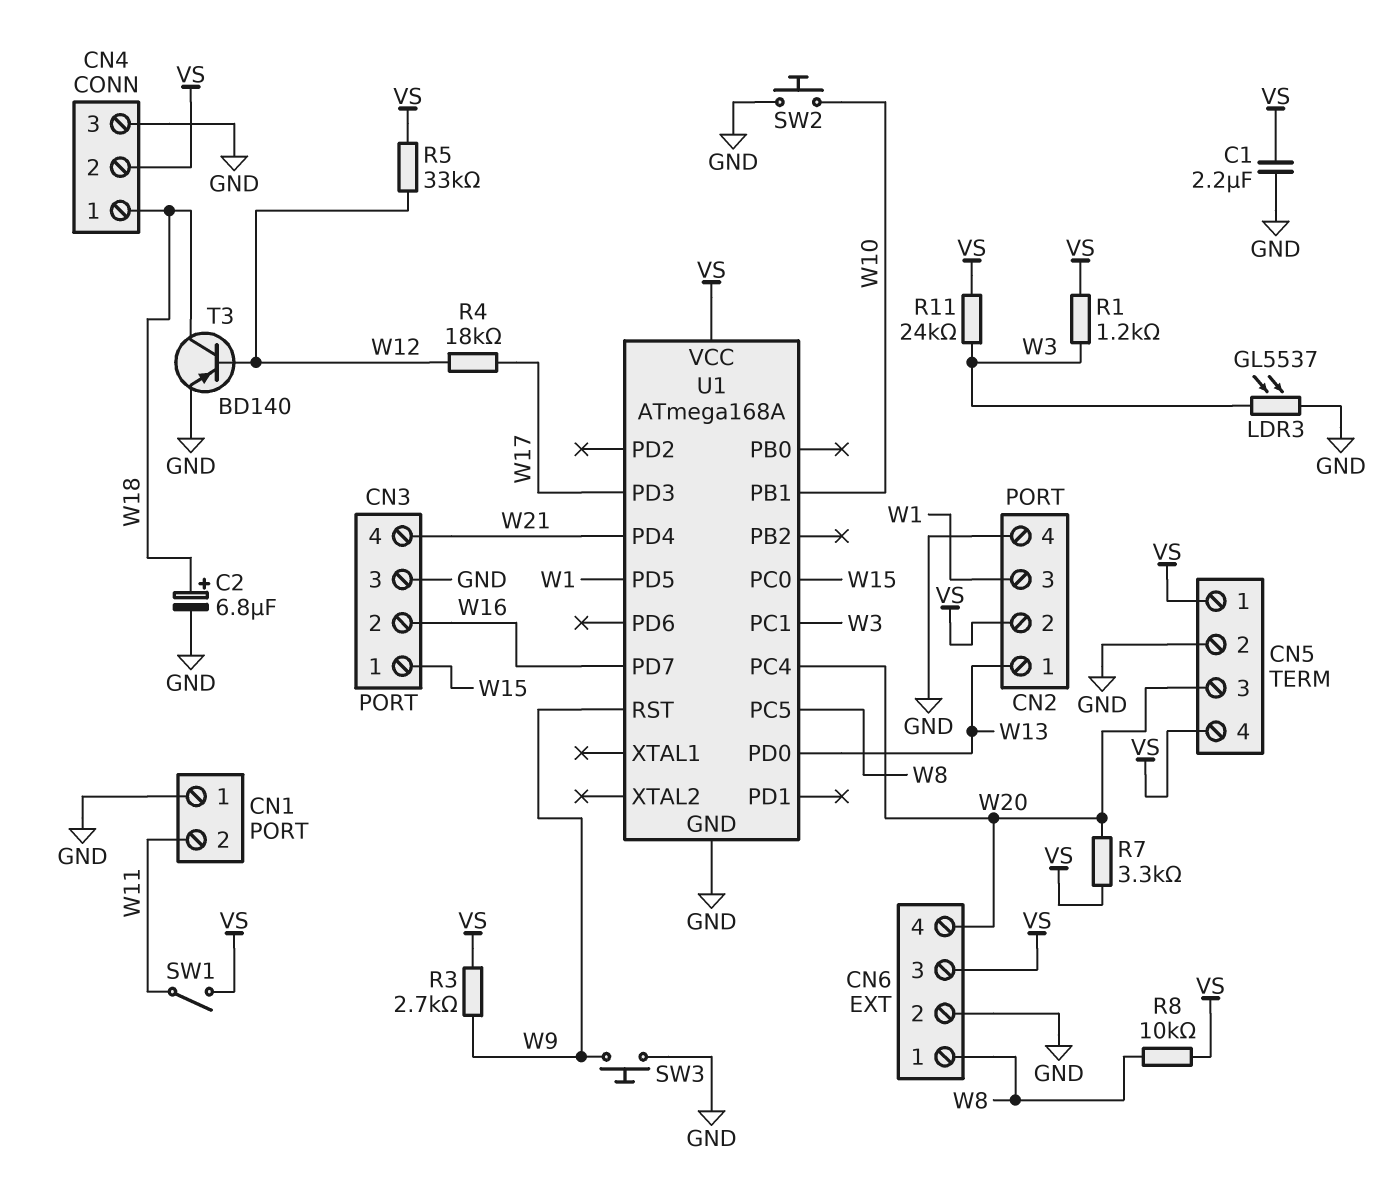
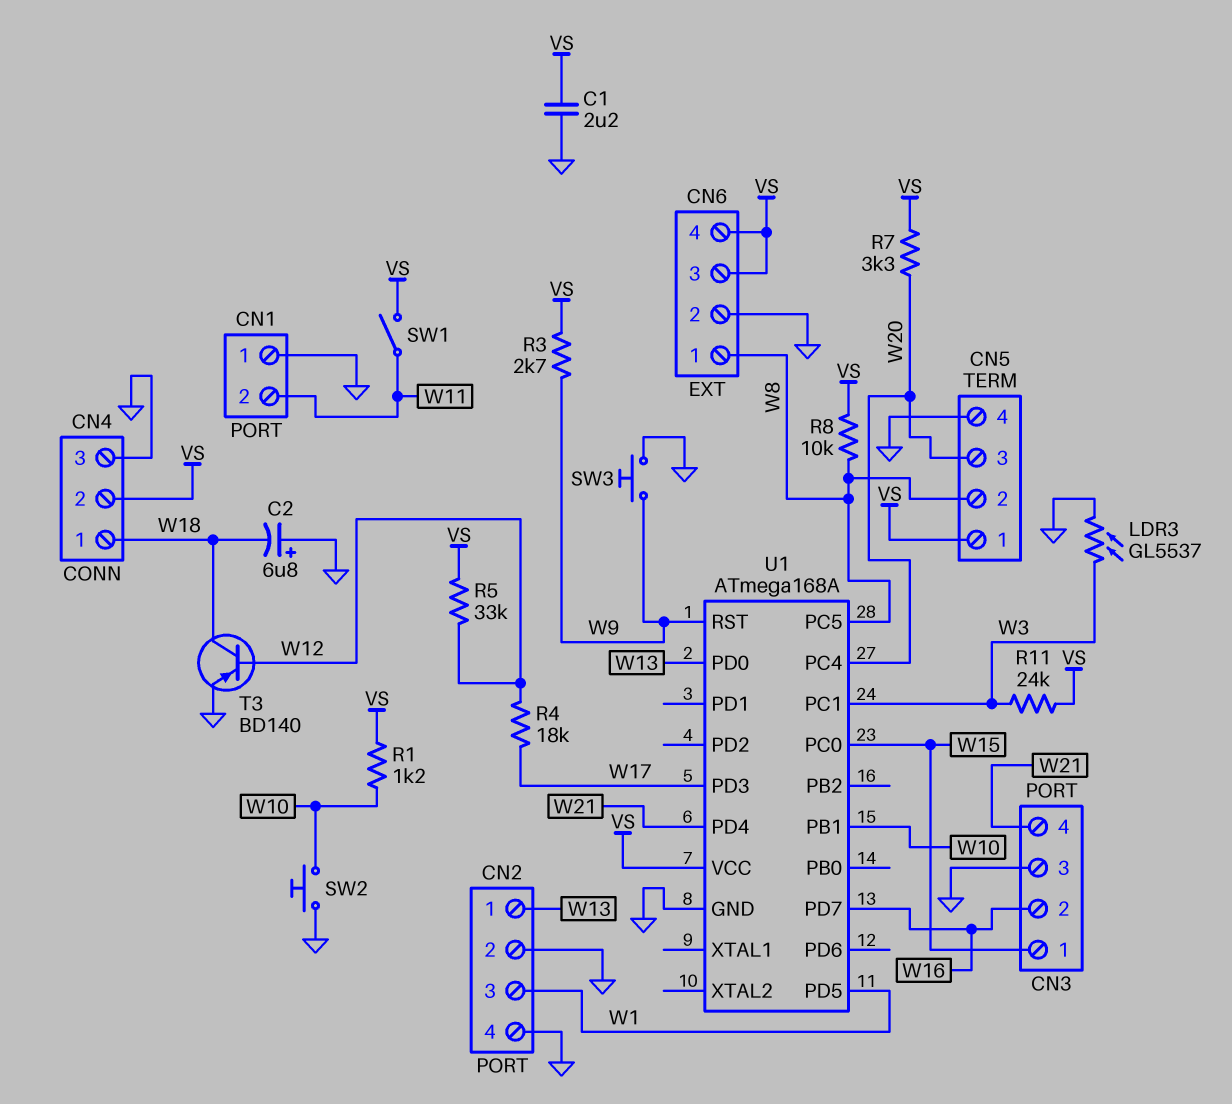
C2: 6.8uF (plus W18, minus GND) -> 6.8uF (plus GND, minus W18)
CN2 pin 2: VS -> GND
CN5 pin 2: GND -> W8
CN5 pin 4: VS -> GND
CN6 pin 4: W20 -> VS
R1: 1.2k (VS, W3) -> 1.2k (VS, W10)

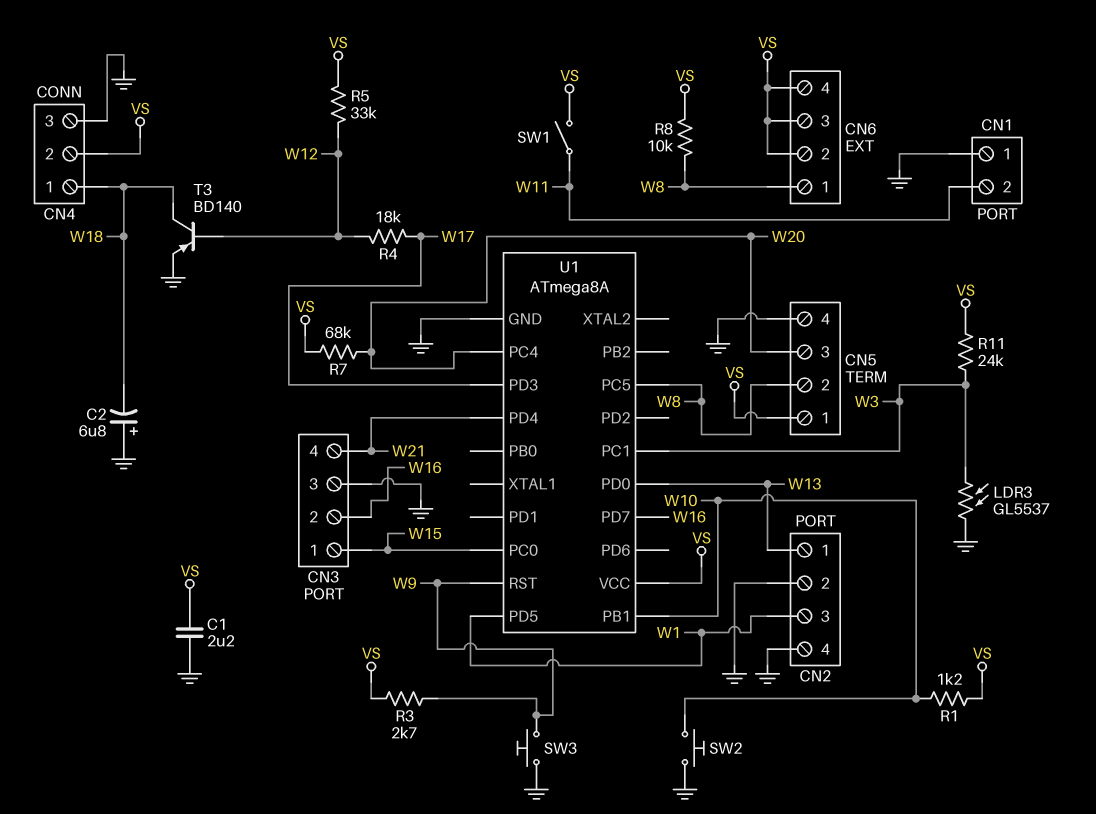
CN6 pin 2: GND -> VS
R7: 3.3k (VS, W20) -> 68k (VS, W20)
U1: ATmega168A -> ATmega8A

